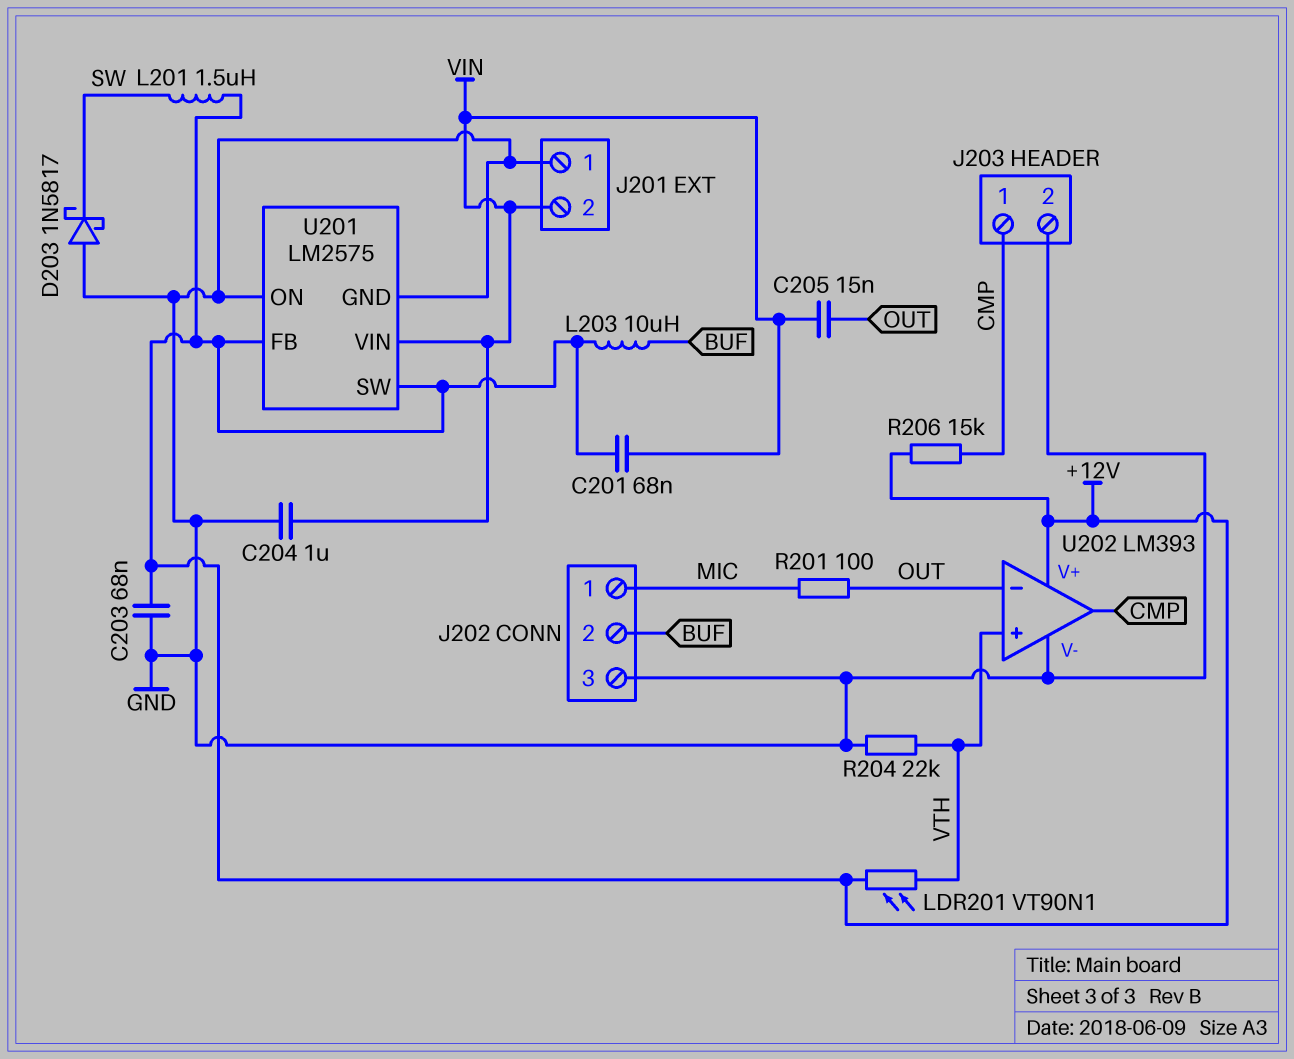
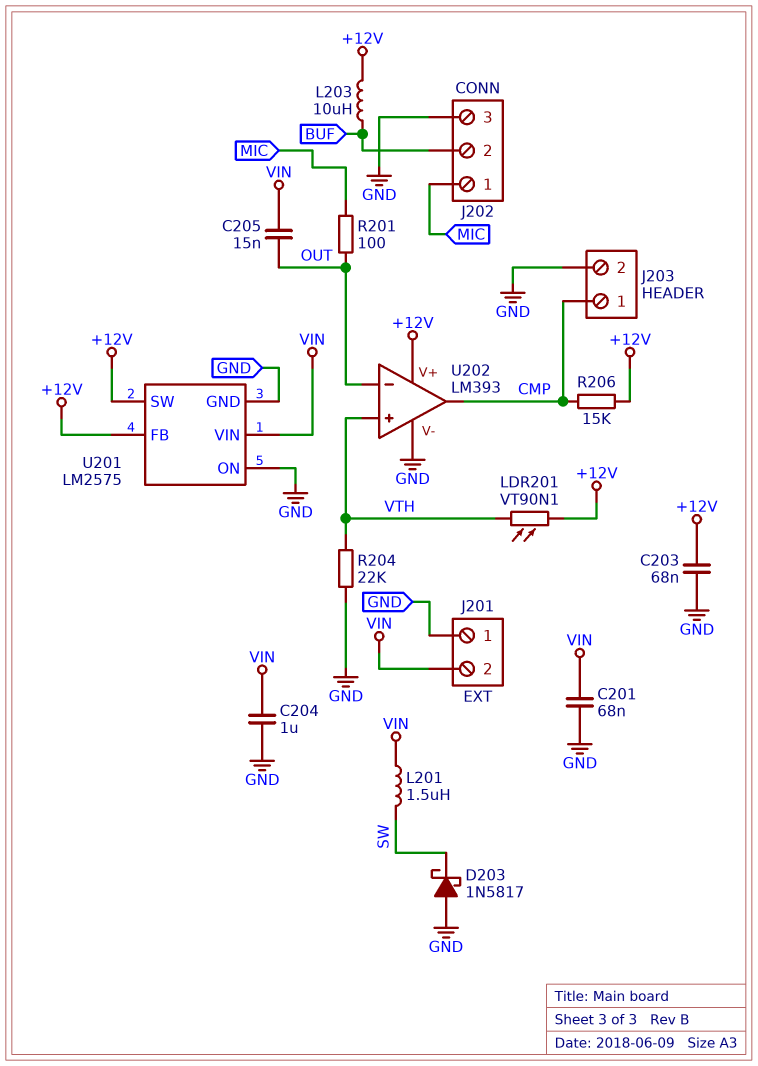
C201: 68nF (+12V, VIN) -> 68nF (GND, VIN)
L201: 1.5uH (+12V, SW) -> 1.5uH (SW, VIN)

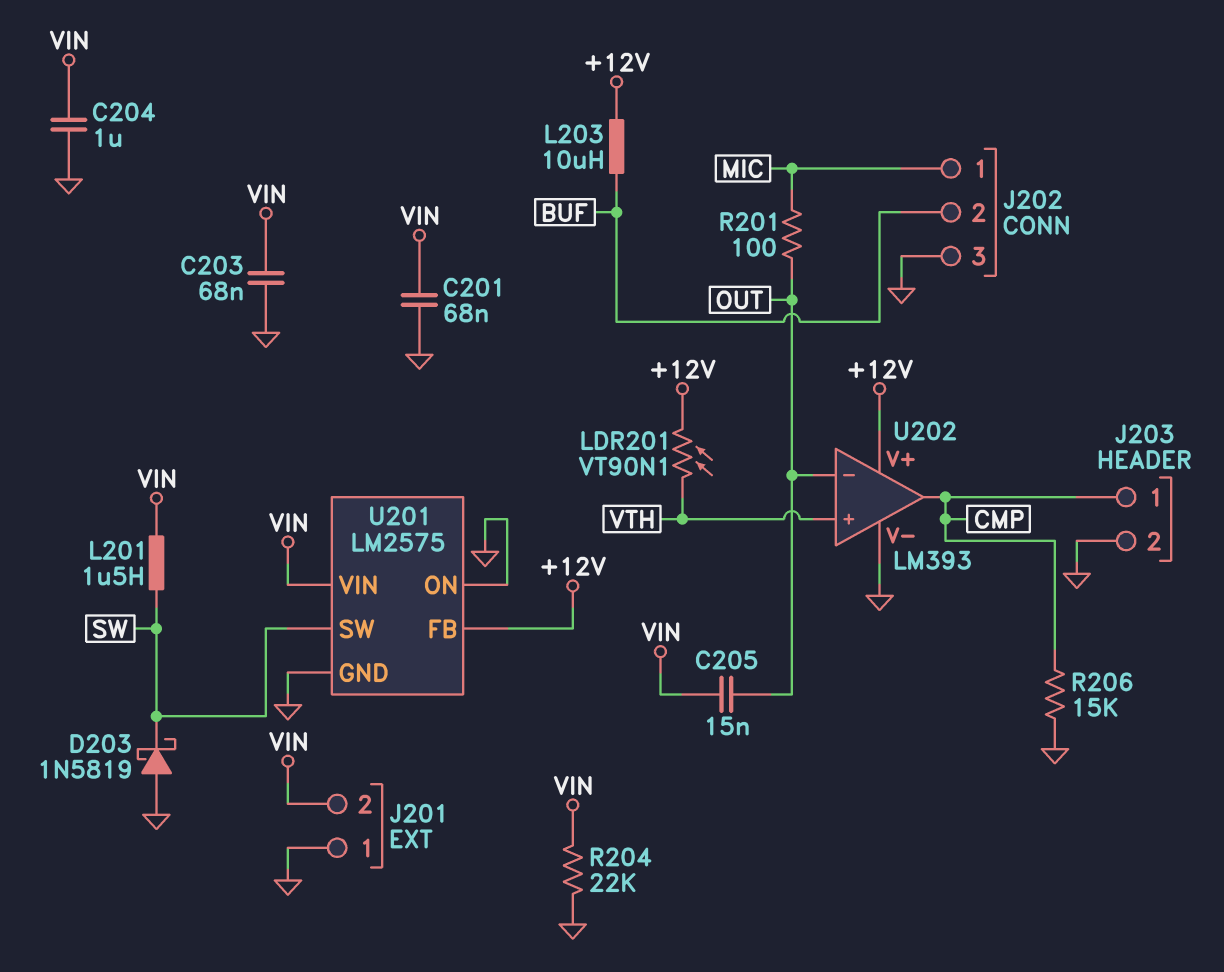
C203: 68nF (+12V, GND) -> 68nF (GND, VIN)
D203: schottky 1N5817 (A GND, K SW) -> schottky 1N5819 (A GND, K SW)
R204: 22k (GND, VTH) -> 22k (GND, VIN)
R206: 15k (+12V, CMP) -> 15k (CMP, GND)
U201 pin SW: +12V -> SW

